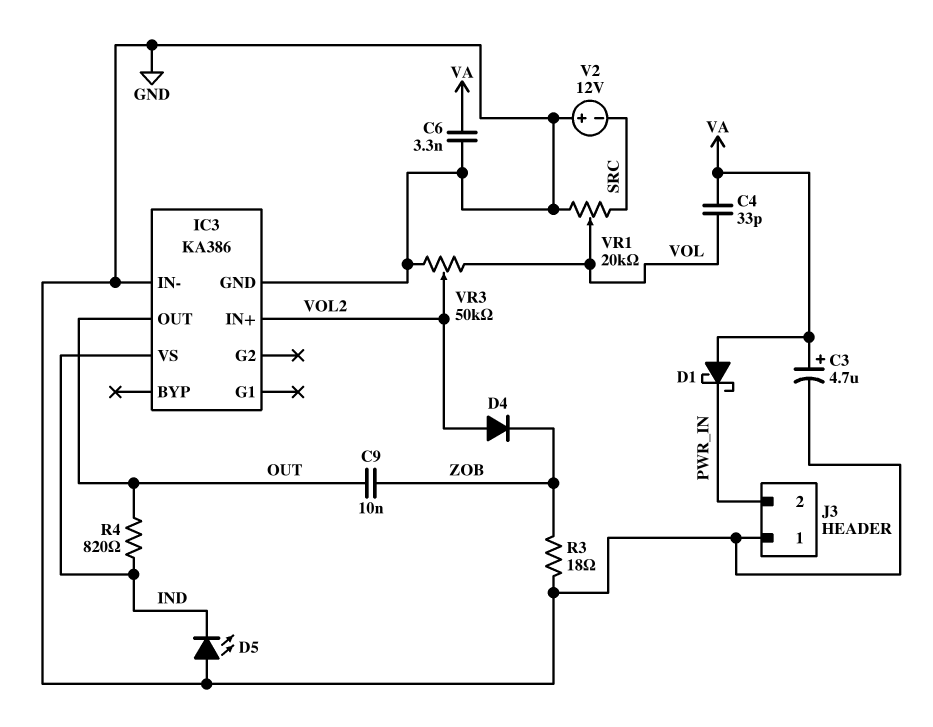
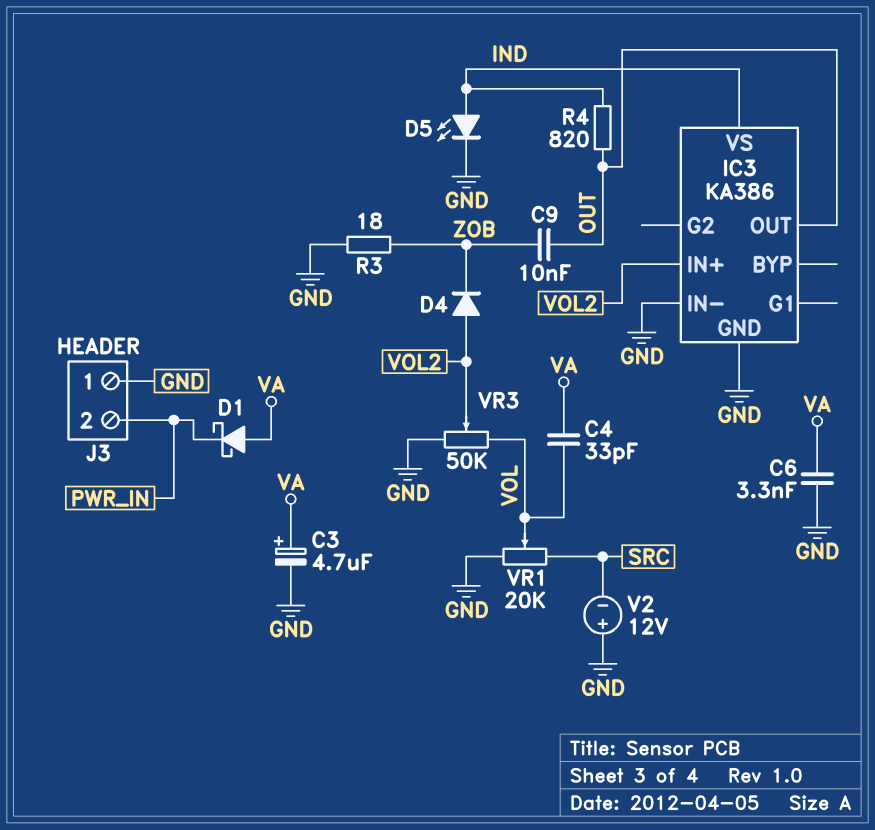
D5: LED (A GND, K IND) -> LED (A IND, K GND)

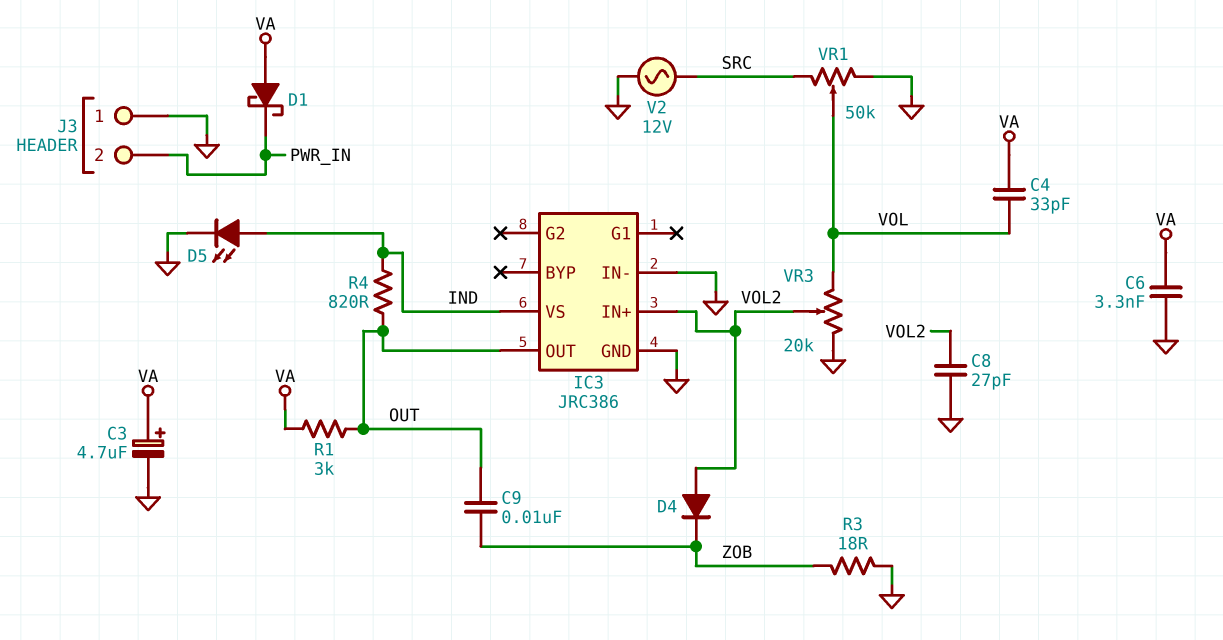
C8: none -> 27pF (GND, VOL2)
IC3: KA386 -> JRC386
R1: none -> 3k (OUT, VA)
V2: 12V (plus GND, minus SRC) -> AC 12V (GND, SRC)
VR1: 20k (GND, SRC, wiper VOL) -> 50k (GND, SRC, wiper VOL)
VR3: 50k (GND, VOL, wiper VOL2) -> 20k (GND, VOL, wiper VOL2)

